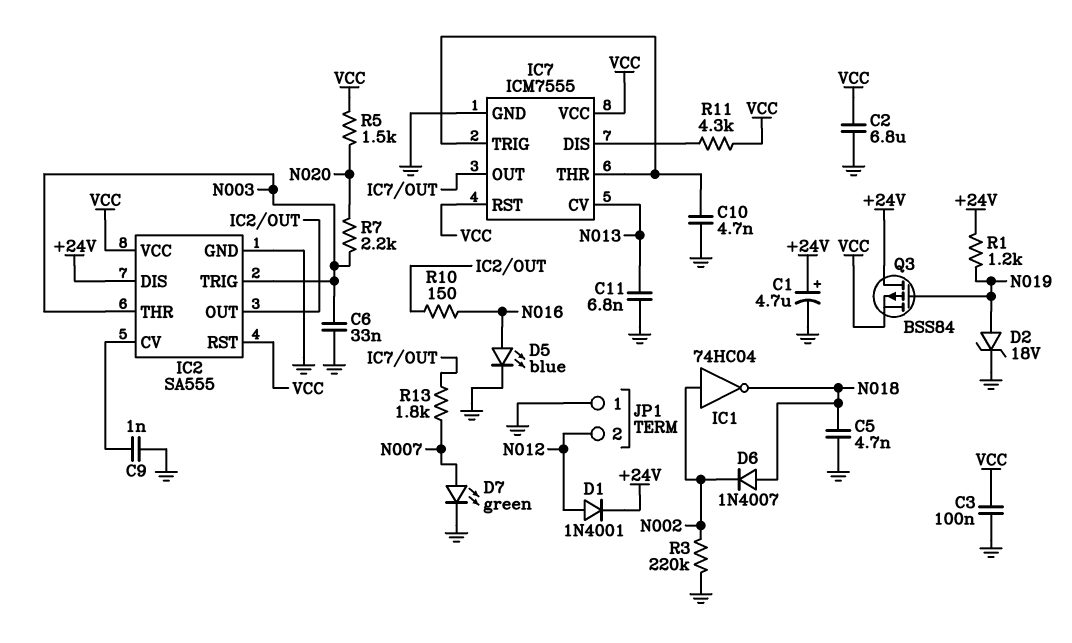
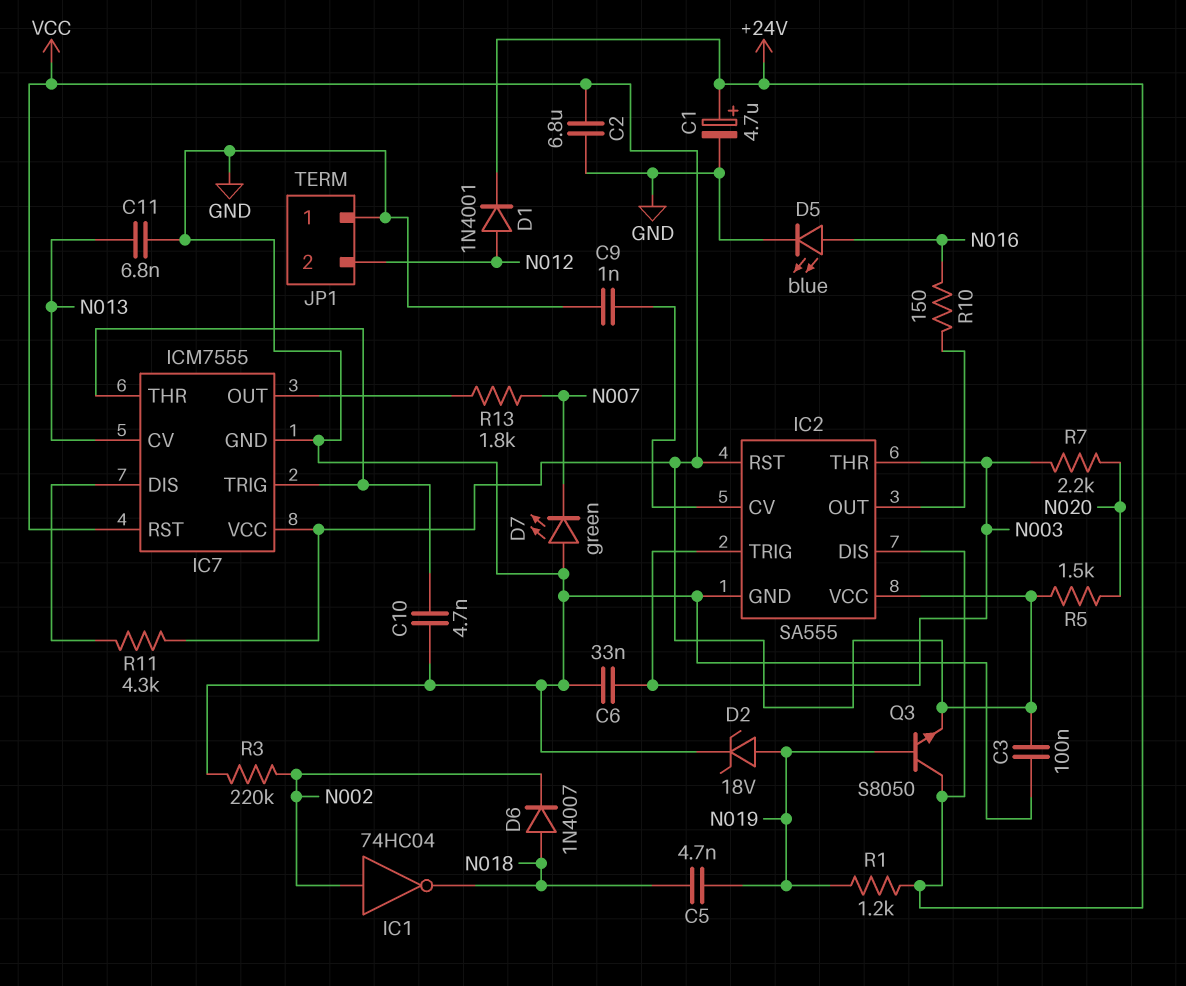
C5: 4.7nF (GND, N018) -> 4.7nF (N018, N019)
D7: LED green (A N007, K GND) -> LED green (A GND, K N007)
Q3: PMOS BSS84 (G N019, D +24V, S VCC) -> NPN S8050 (B N019, C +24V, E VCC)

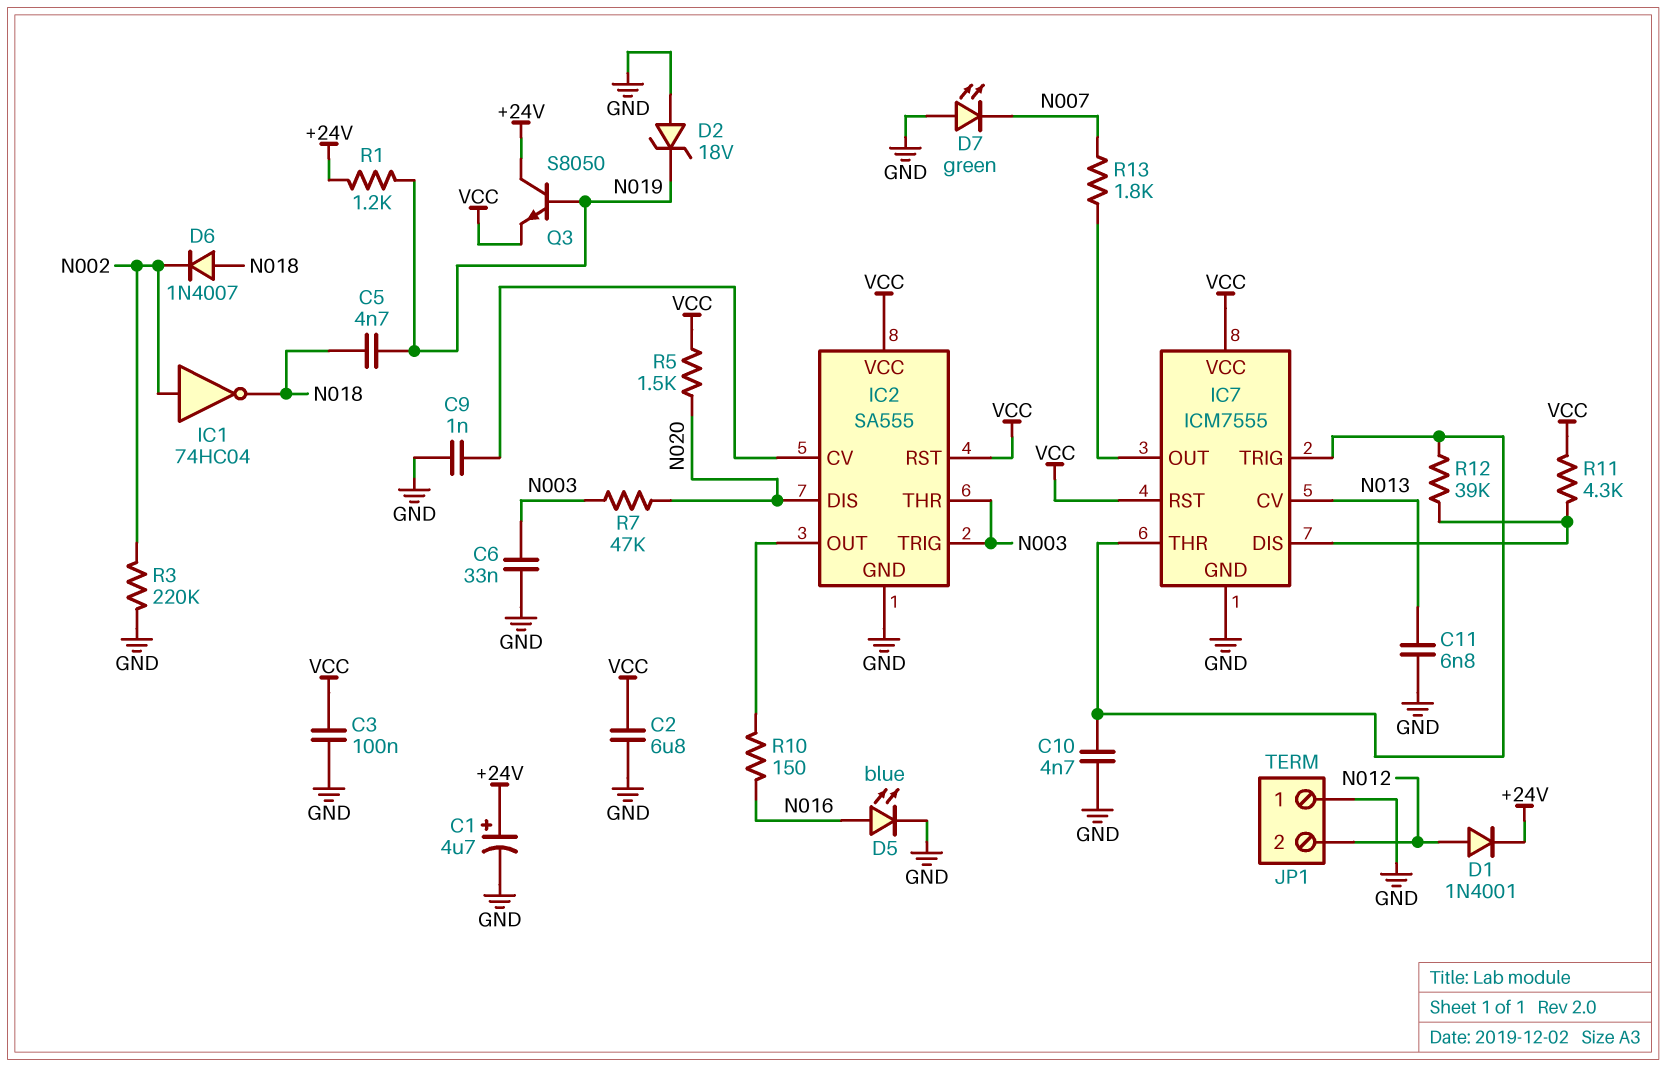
D2: zener 18V (A N019, K GND) -> zener 18V (A GND, K N019)
IC2 pin DIS: +24V -> N020
R7: 2.2k (N003, N020) -> 47k (N003, N020)
R12: none -> 39k (IC7/DIS, IC7/THR)

